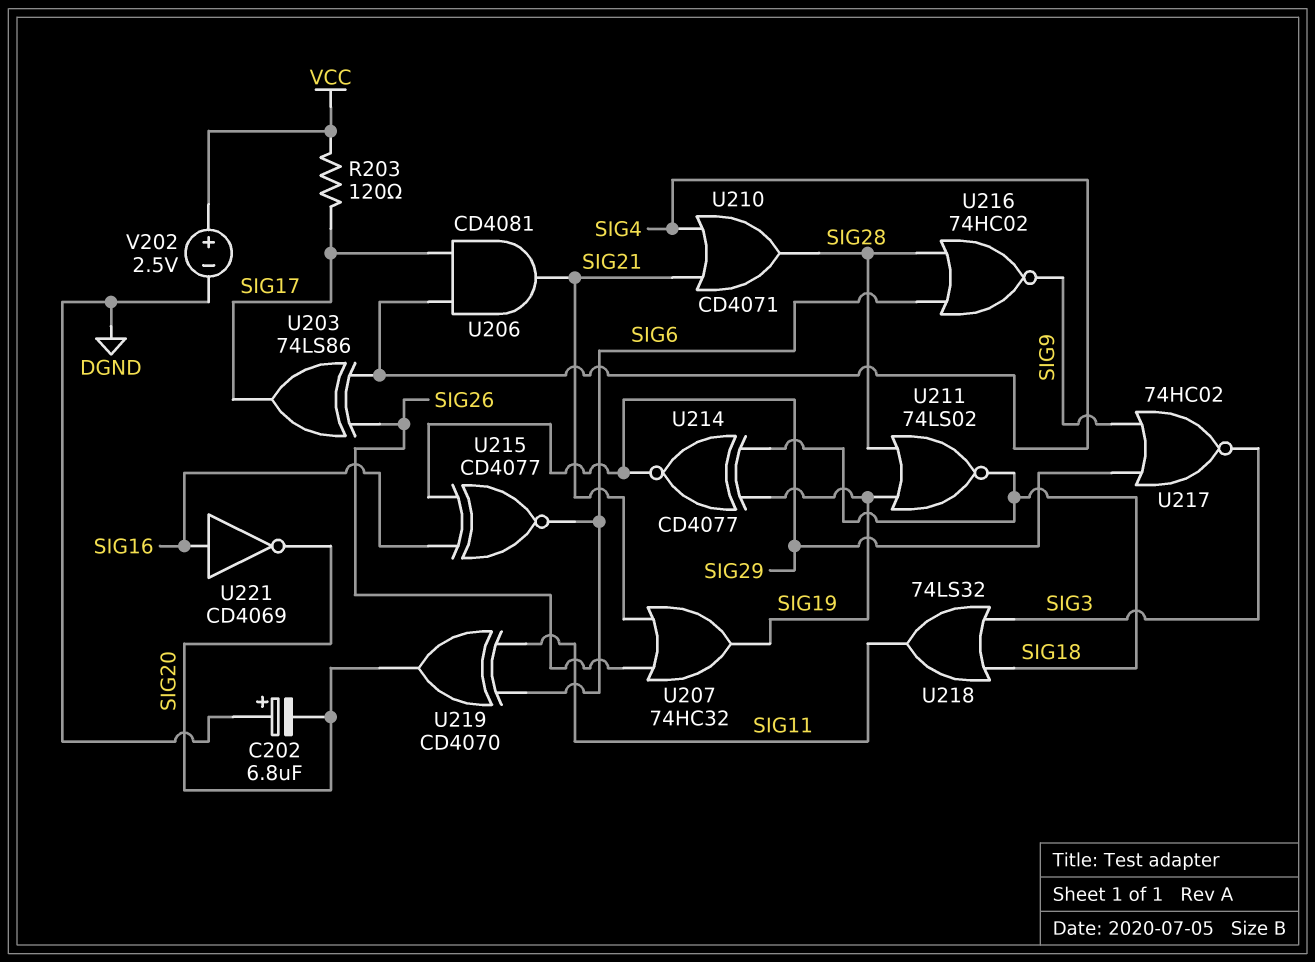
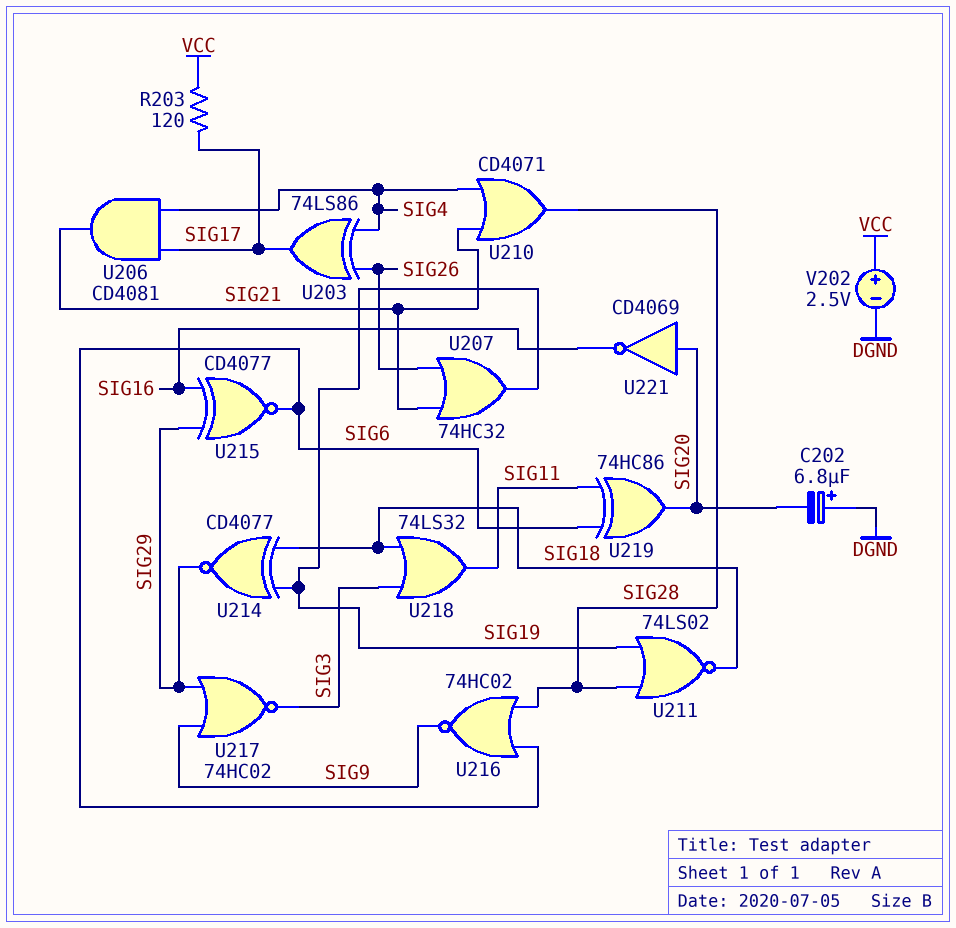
U219: XOR CD4070 (in SIG6, in SIG11, out SIG20) -> XOR 74HC86 (in SIG6, in SIG11, out SIG20)
U221: NOT CD4069 (in SIG16, out SIG20) -> NOT CD4069 (in SIG20, out SIG16)

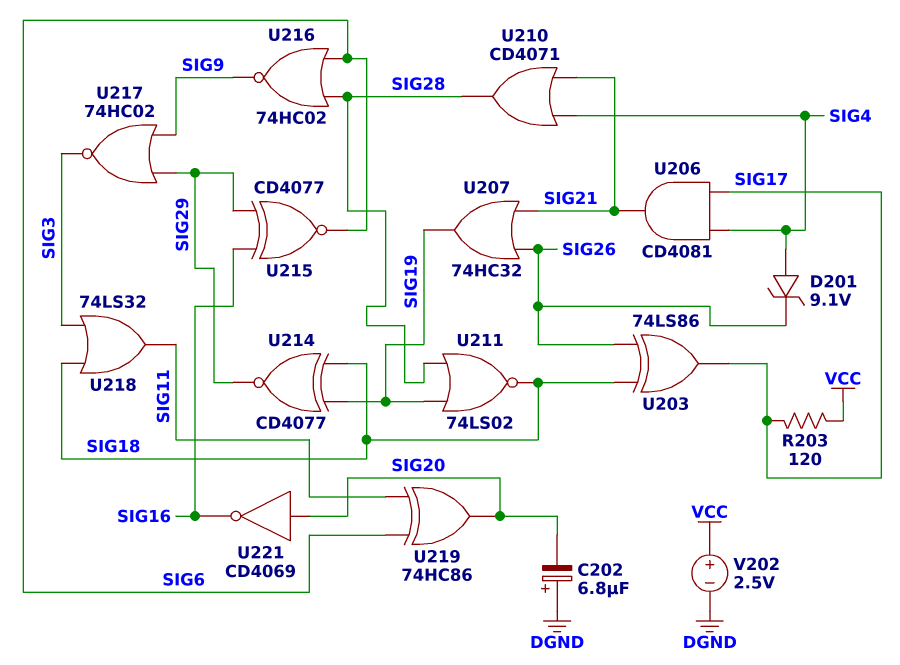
D201: none -> zener 9.1V (A SIG4, K SIG26)
U203: XOR 74LS86 (in SIG4, in SIG26, out SIG17) -> XOR 74LS86 (in SIG18, in SIG26, out SIG17)

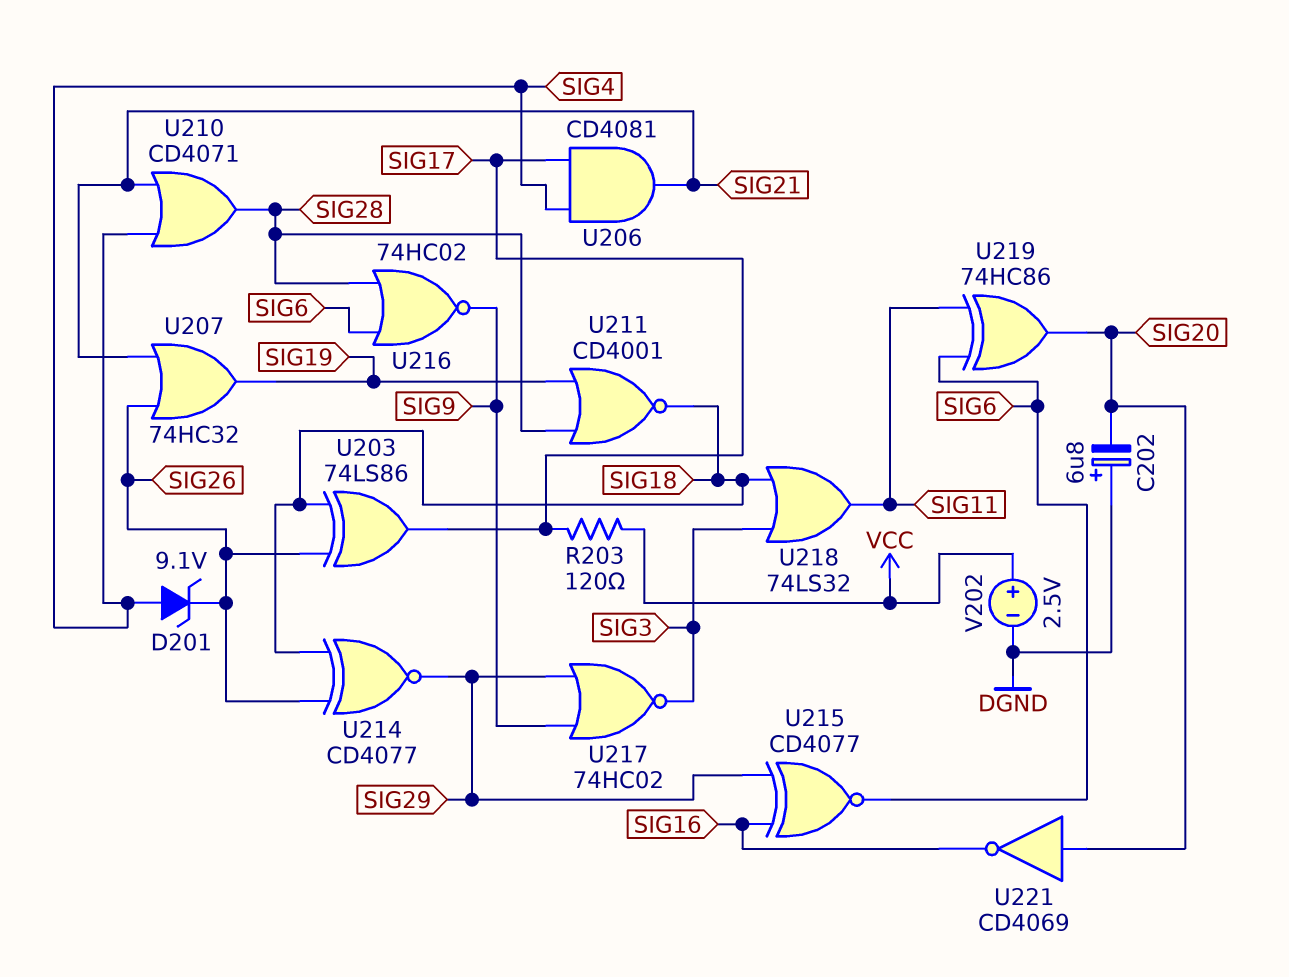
U211: NOR 74LS02 (in SIG19, in SIG28, out SIG18) -> NOR CD4001 (in SIG19, in SIG28, out SIG18)
U214: XNOR CD4077 (in SIG18, in SIG19, out SIG29) -> XNOR CD4077 (in SIG18, in SIG26, out SIG29)

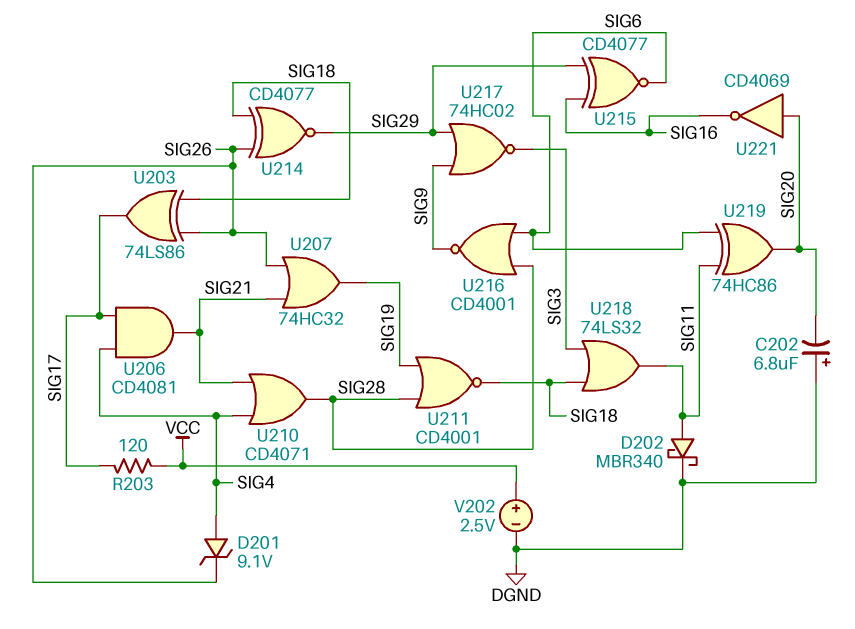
D202: none -> schottky MBR340 (A SIG11, K DGND)
U216: NOR 74HC02 (in SIG6, in SIG28, out SIG9) -> NOR CD4001 (in SIG6, in SIG28, out SIG9)

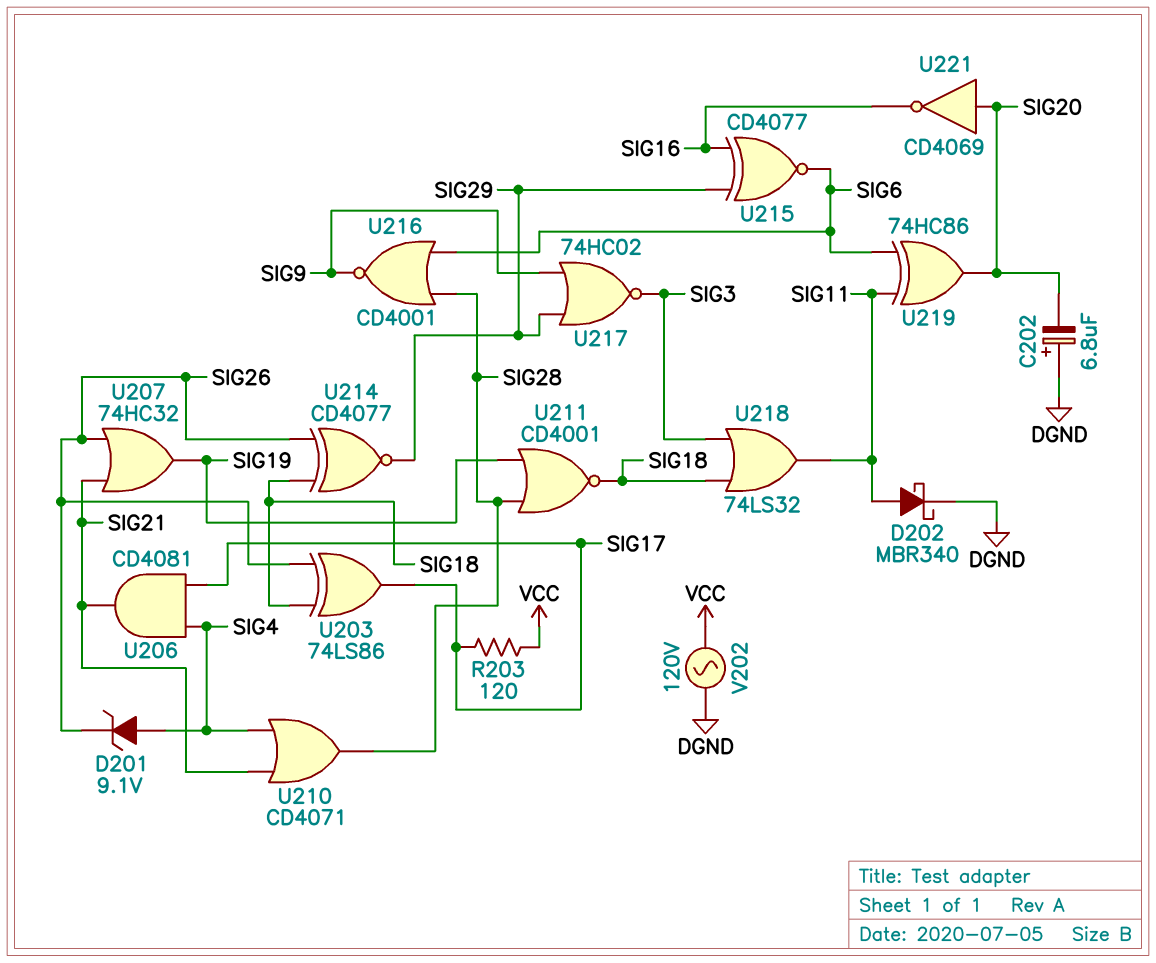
V202: 2.5V (plus VCC, minus DGND) -> AC 120V (DGND, VCC)

